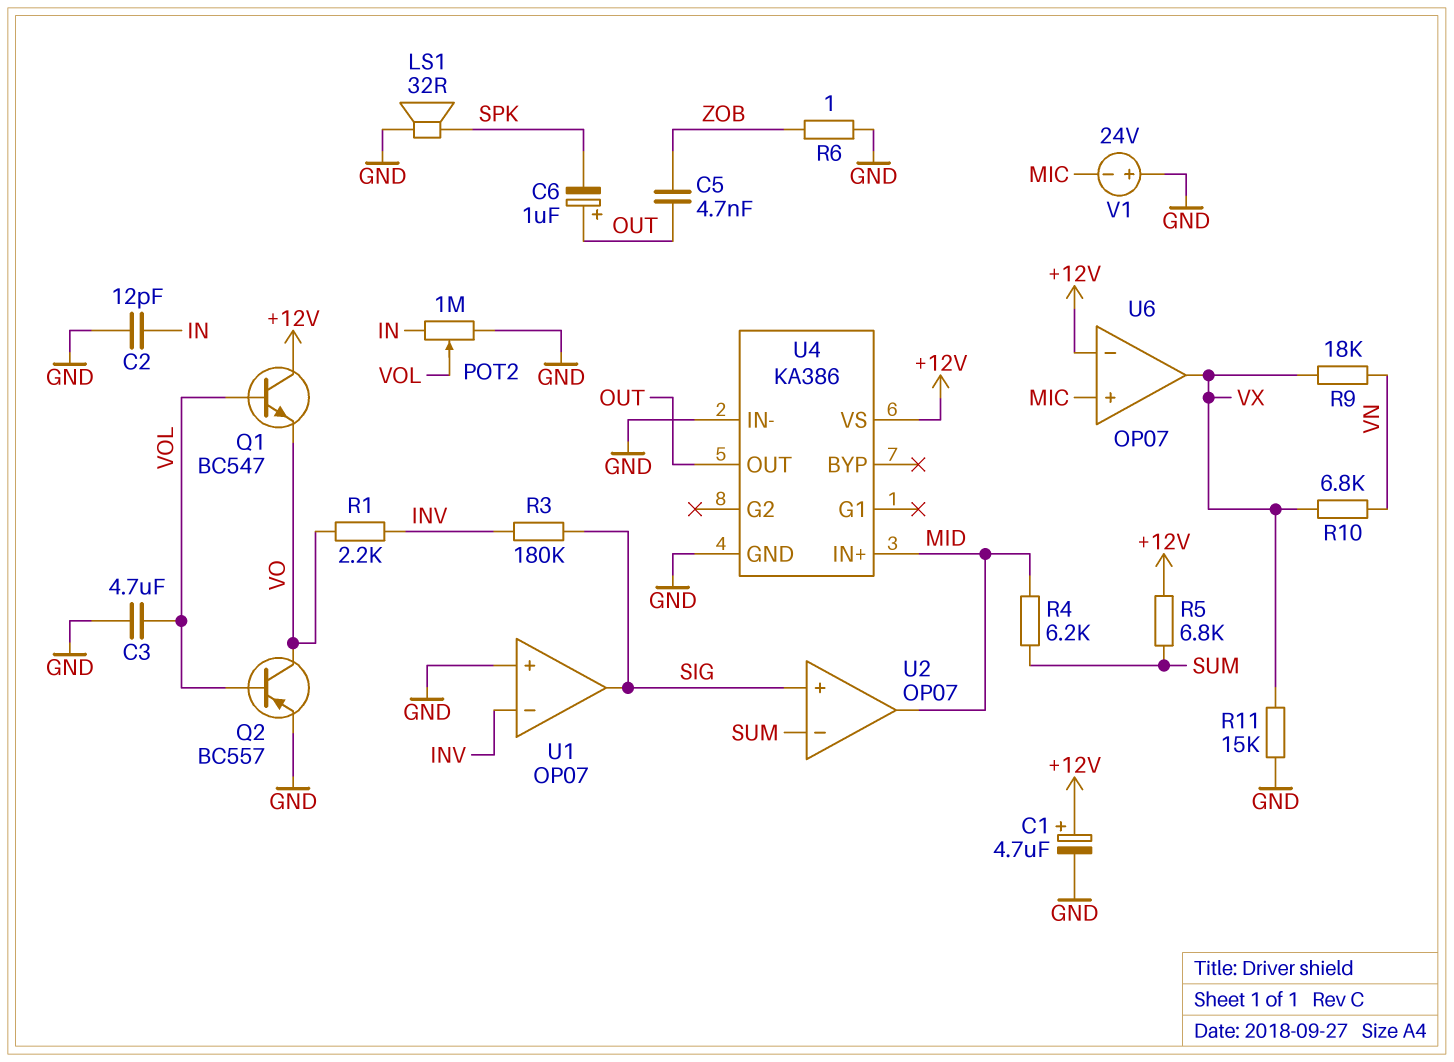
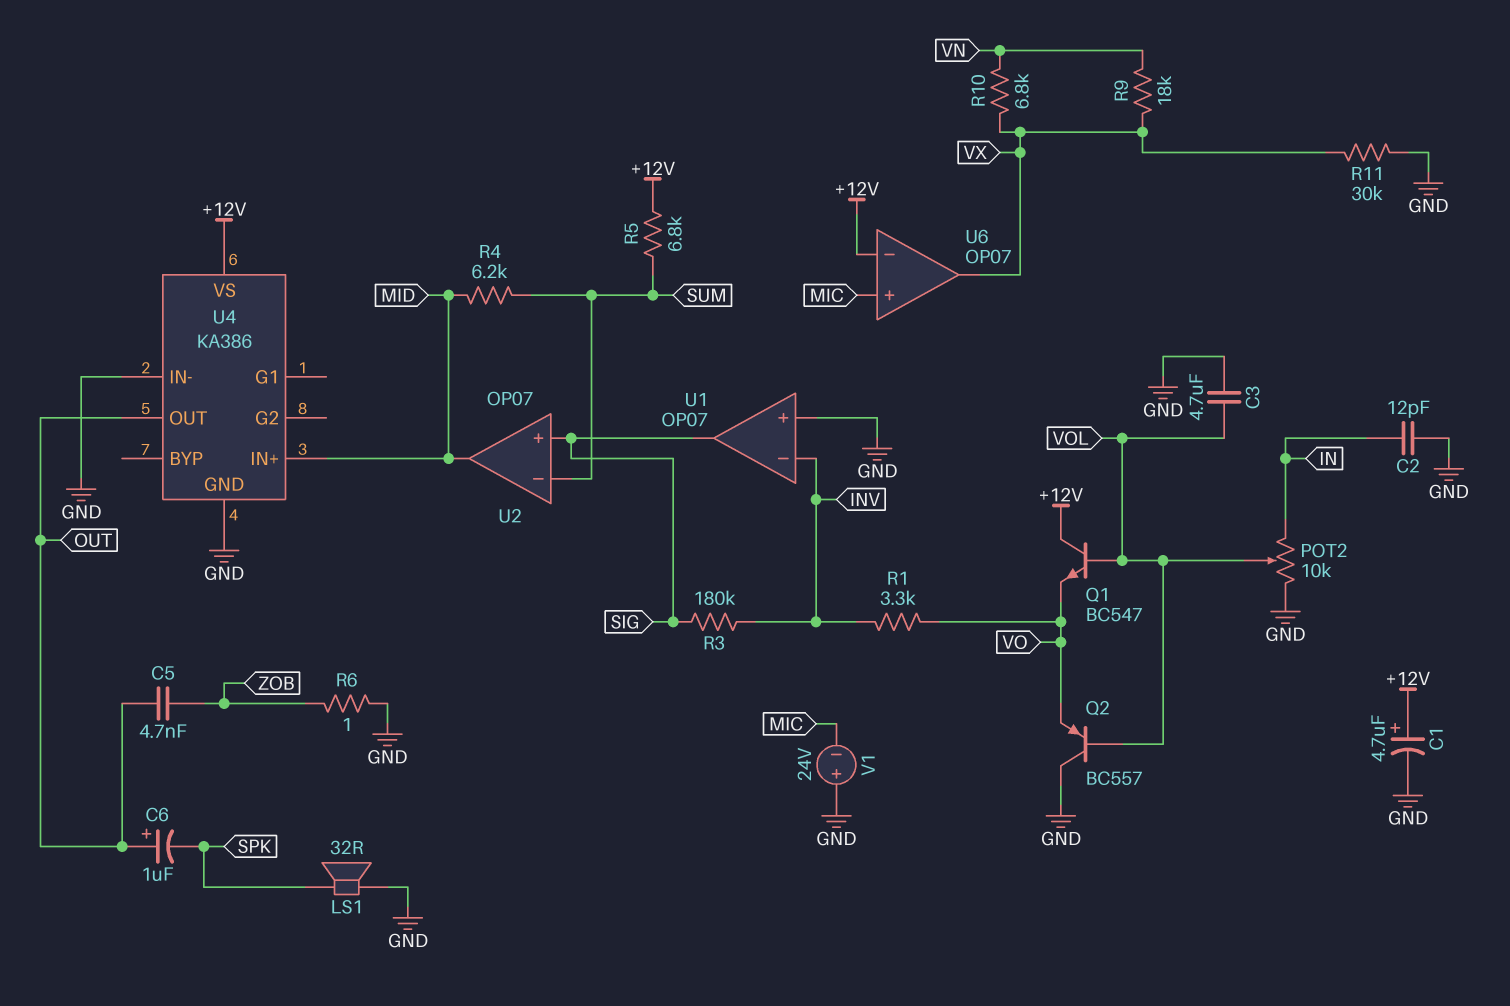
POT2: 1M (GND, IN, wiper VOL) -> 10k (GND, IN, wiper VOL)
Q2: PNP BC557 (B VOL, C VO, E GND) -> PNP BC557 (B VOL, C GND, E VO)
R1: 2.2k (INV, VO) -> 3.3k (INV, VO)
R11: 15k (GND, VX) -> 30k (GND, VX)

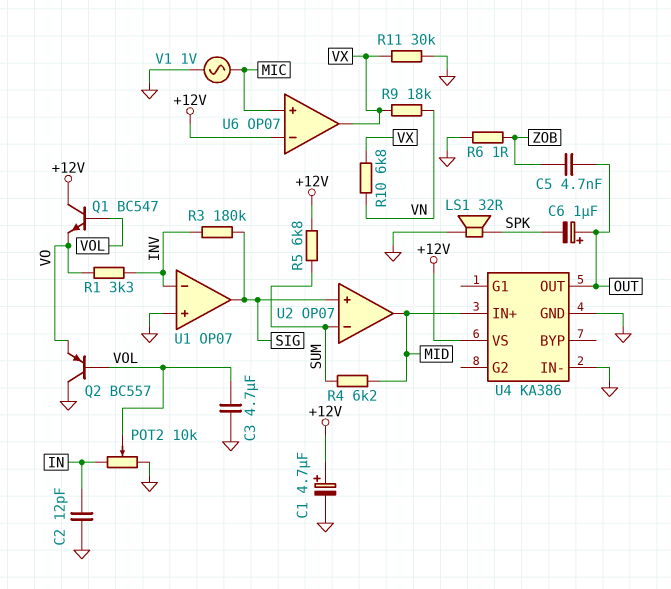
V1: 24V (plus GND, minus MIC) -> AC 1V (GND, MIC)

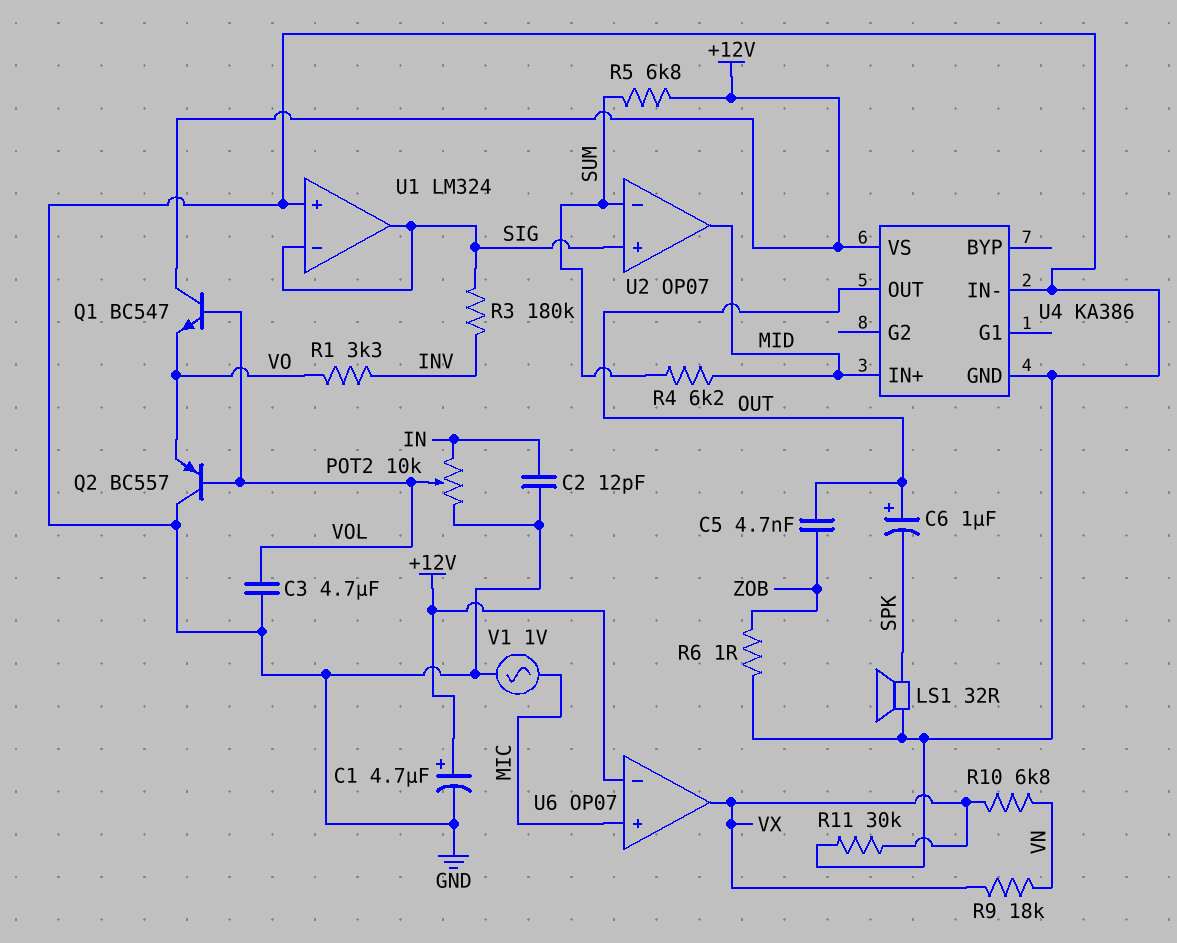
U1: OP07 -> LM324
U1 pin in-: INV -> SIG

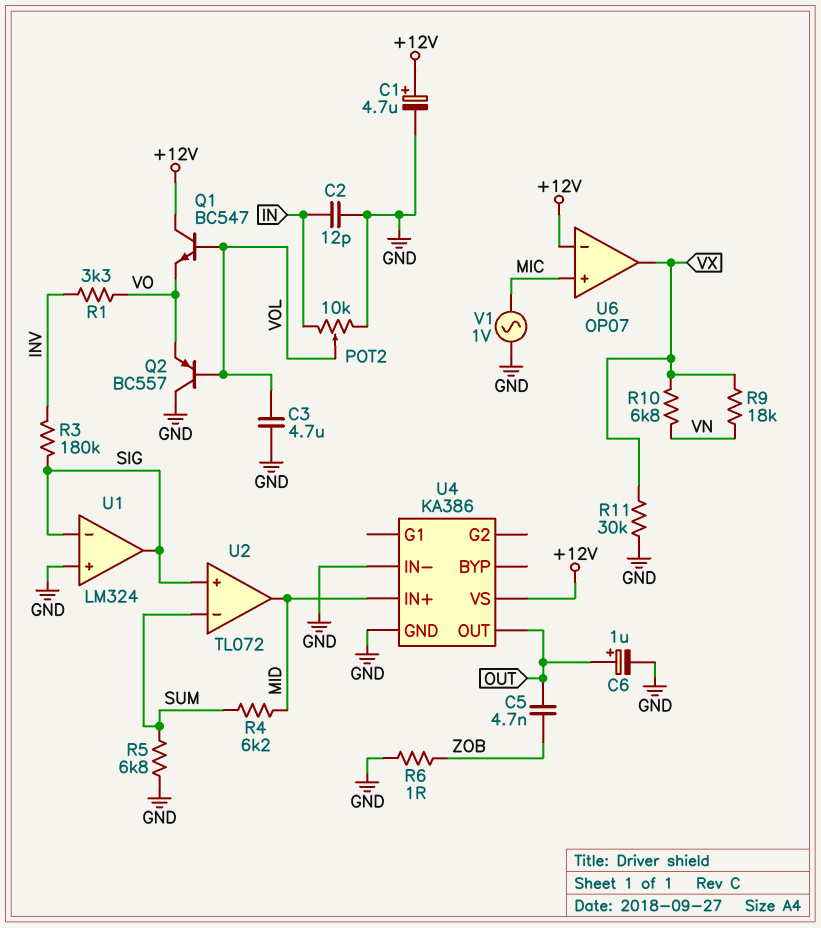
C6: 1uF (plus OUT, minus SPK) -> 1uF (plus OUT, minus GND)
LS1: speaker 32R (GND, SPK) -> none
R5: 6.8k (+12V, SUM) -> 6.8k (GND, SUM)
U2: OP07 -> TL072

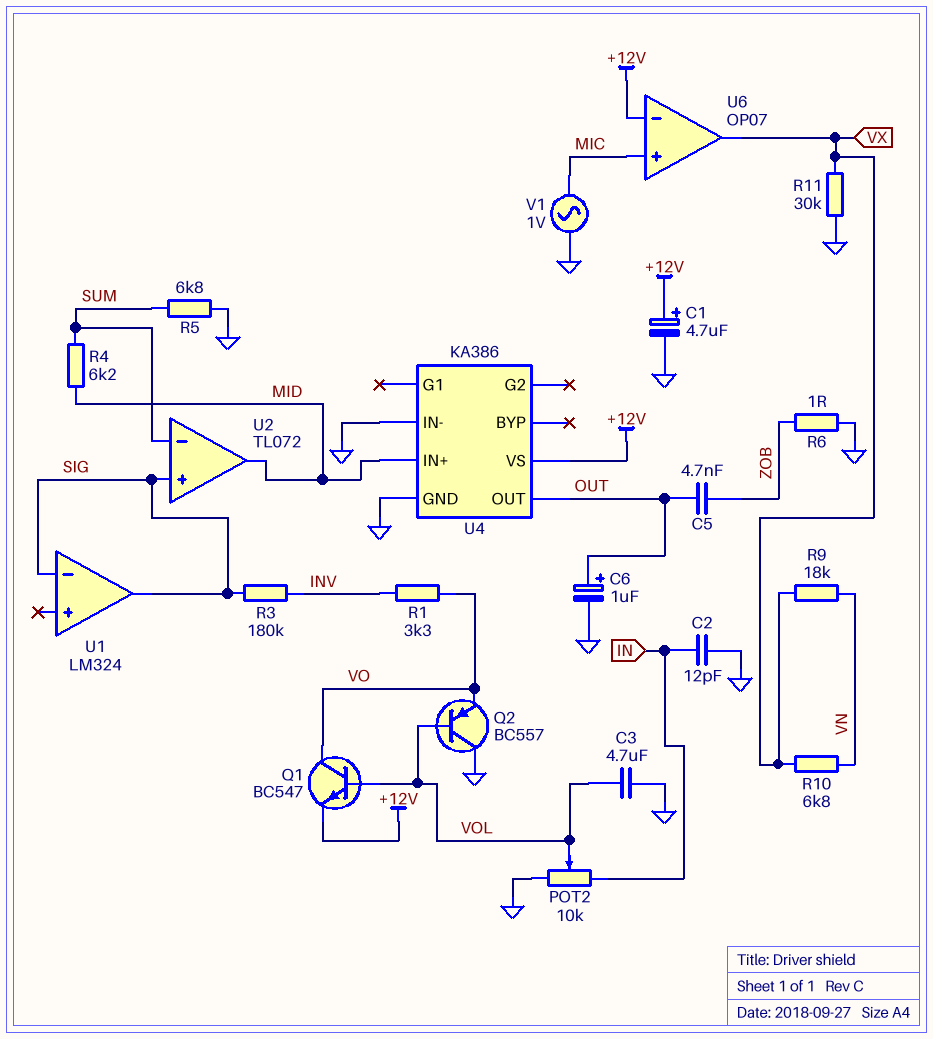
Q1: NPN BC547 (B VOL, C +12V, E VO) -> NPN BC547 (B VOL, C VO, E +12V)
U1 pin in+: GND -> none

